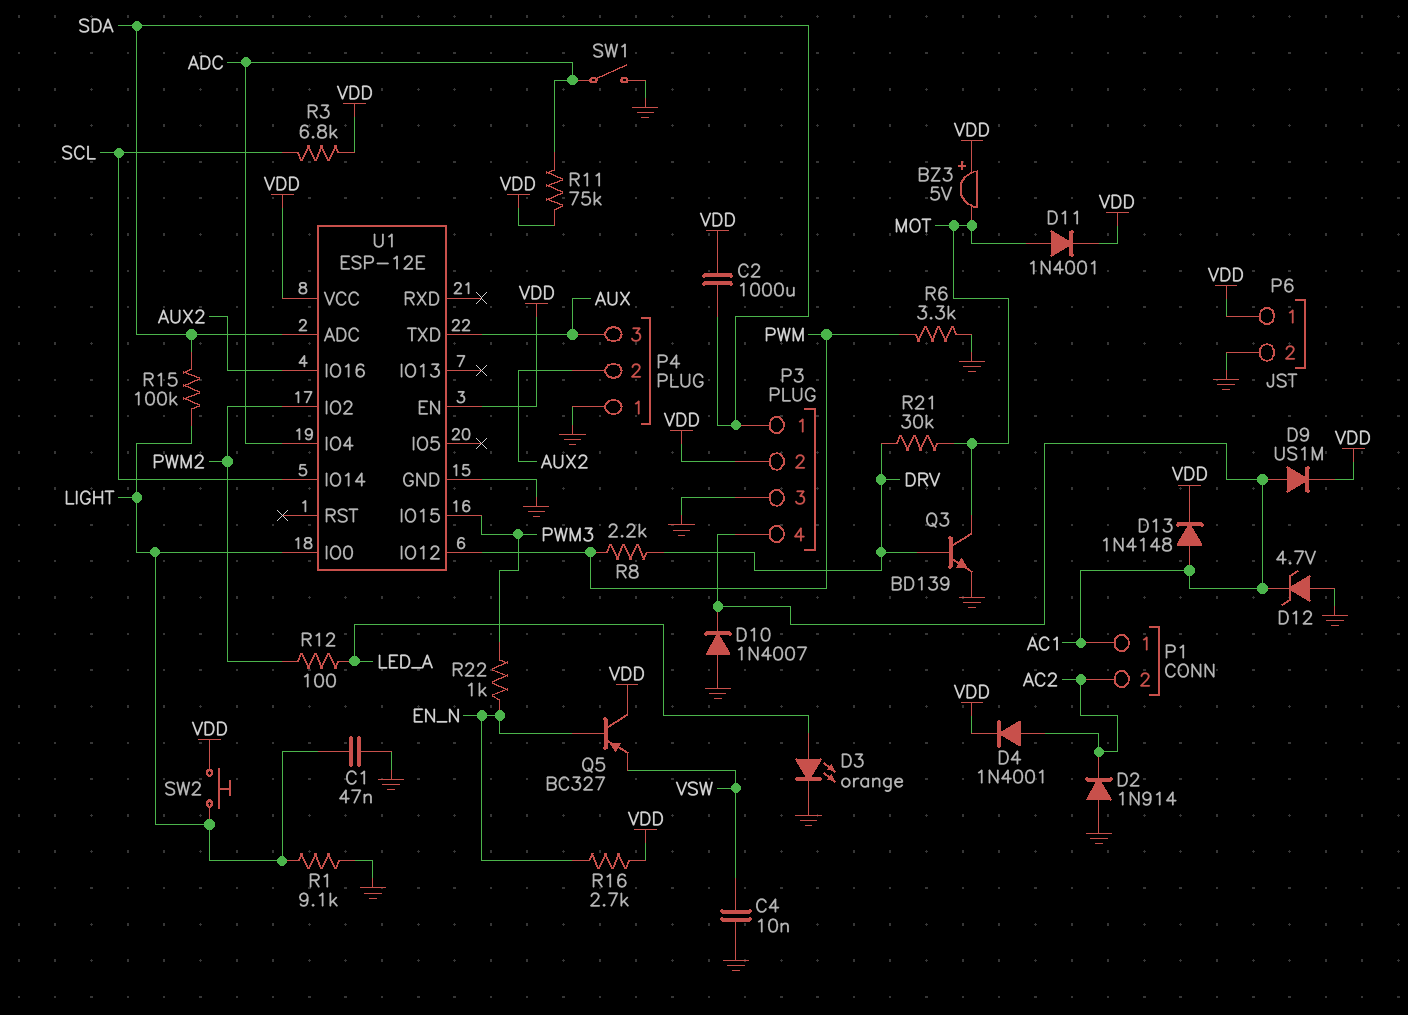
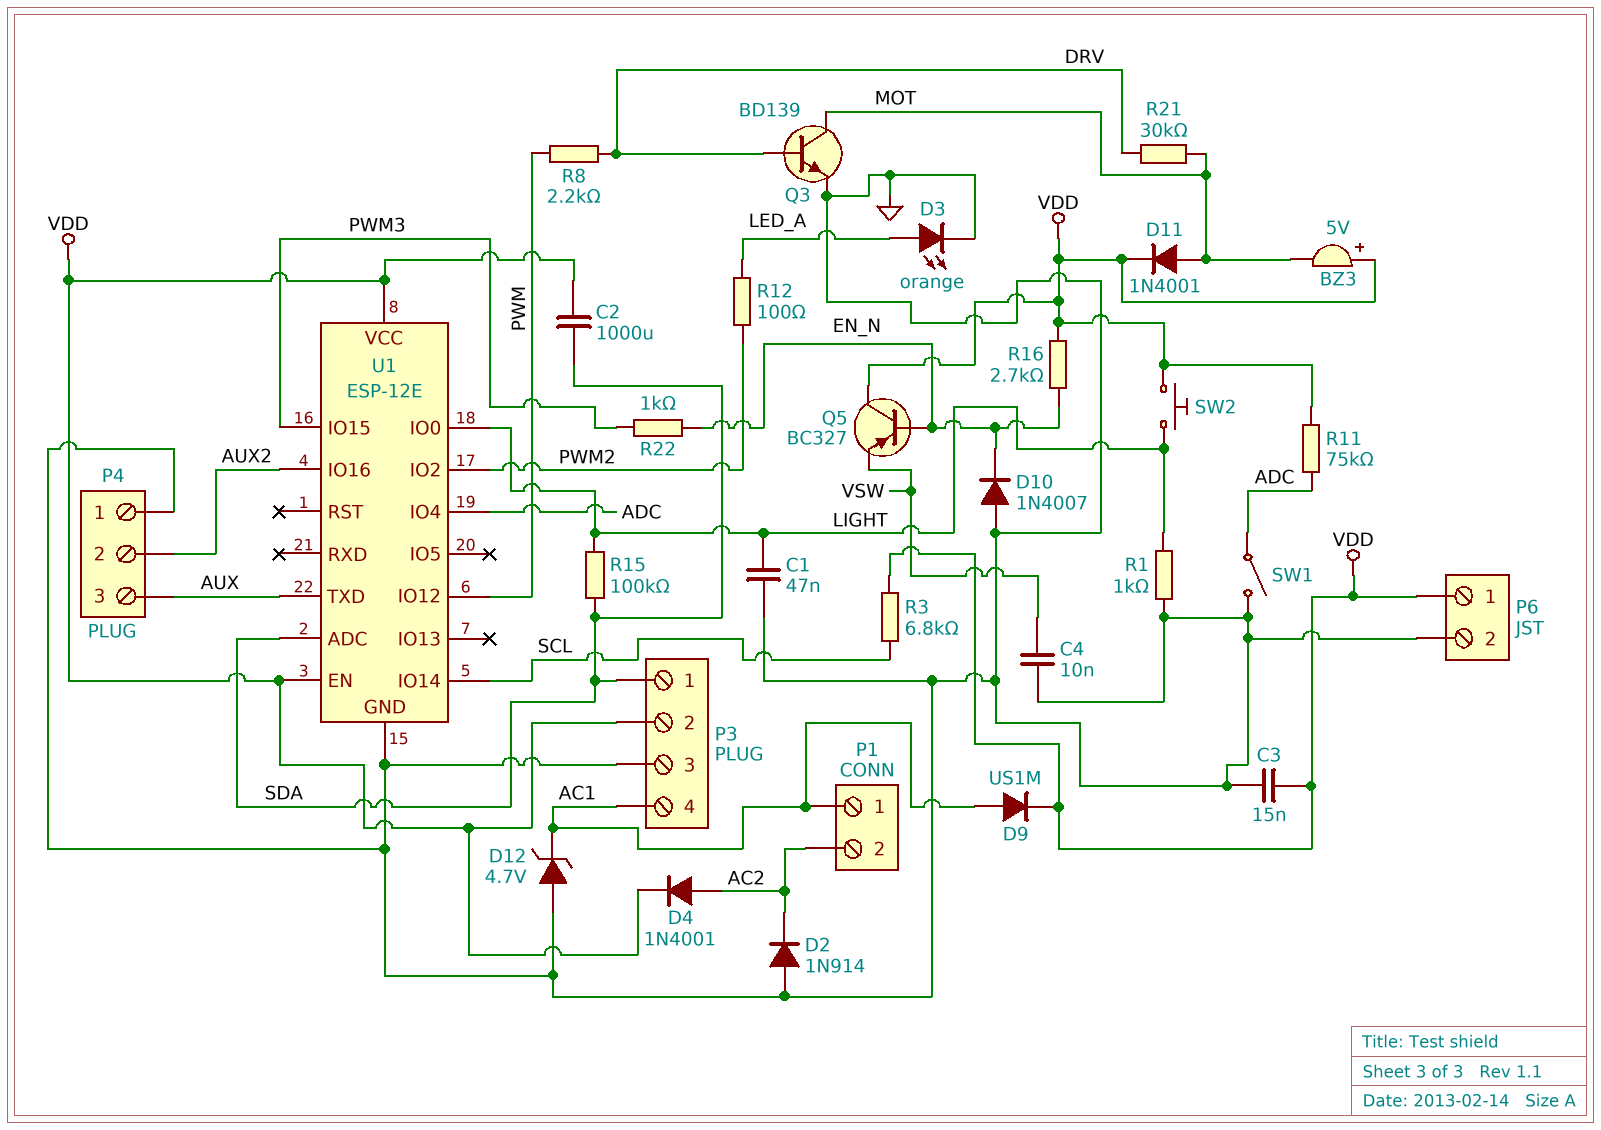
C3: none -> 15nF (GND, VDD)
D10: diode 1N4007 (A GND, K AC1) -> diode 1N4007 (A GND, K EN_N)
D13: diode 1N4148 (A AC1, K VDD) -> none
R1: 9.1k (GND, LIGHT) -> 1k (GND, LIGHT)
R6: 3.3k (GND, PWM) -> none

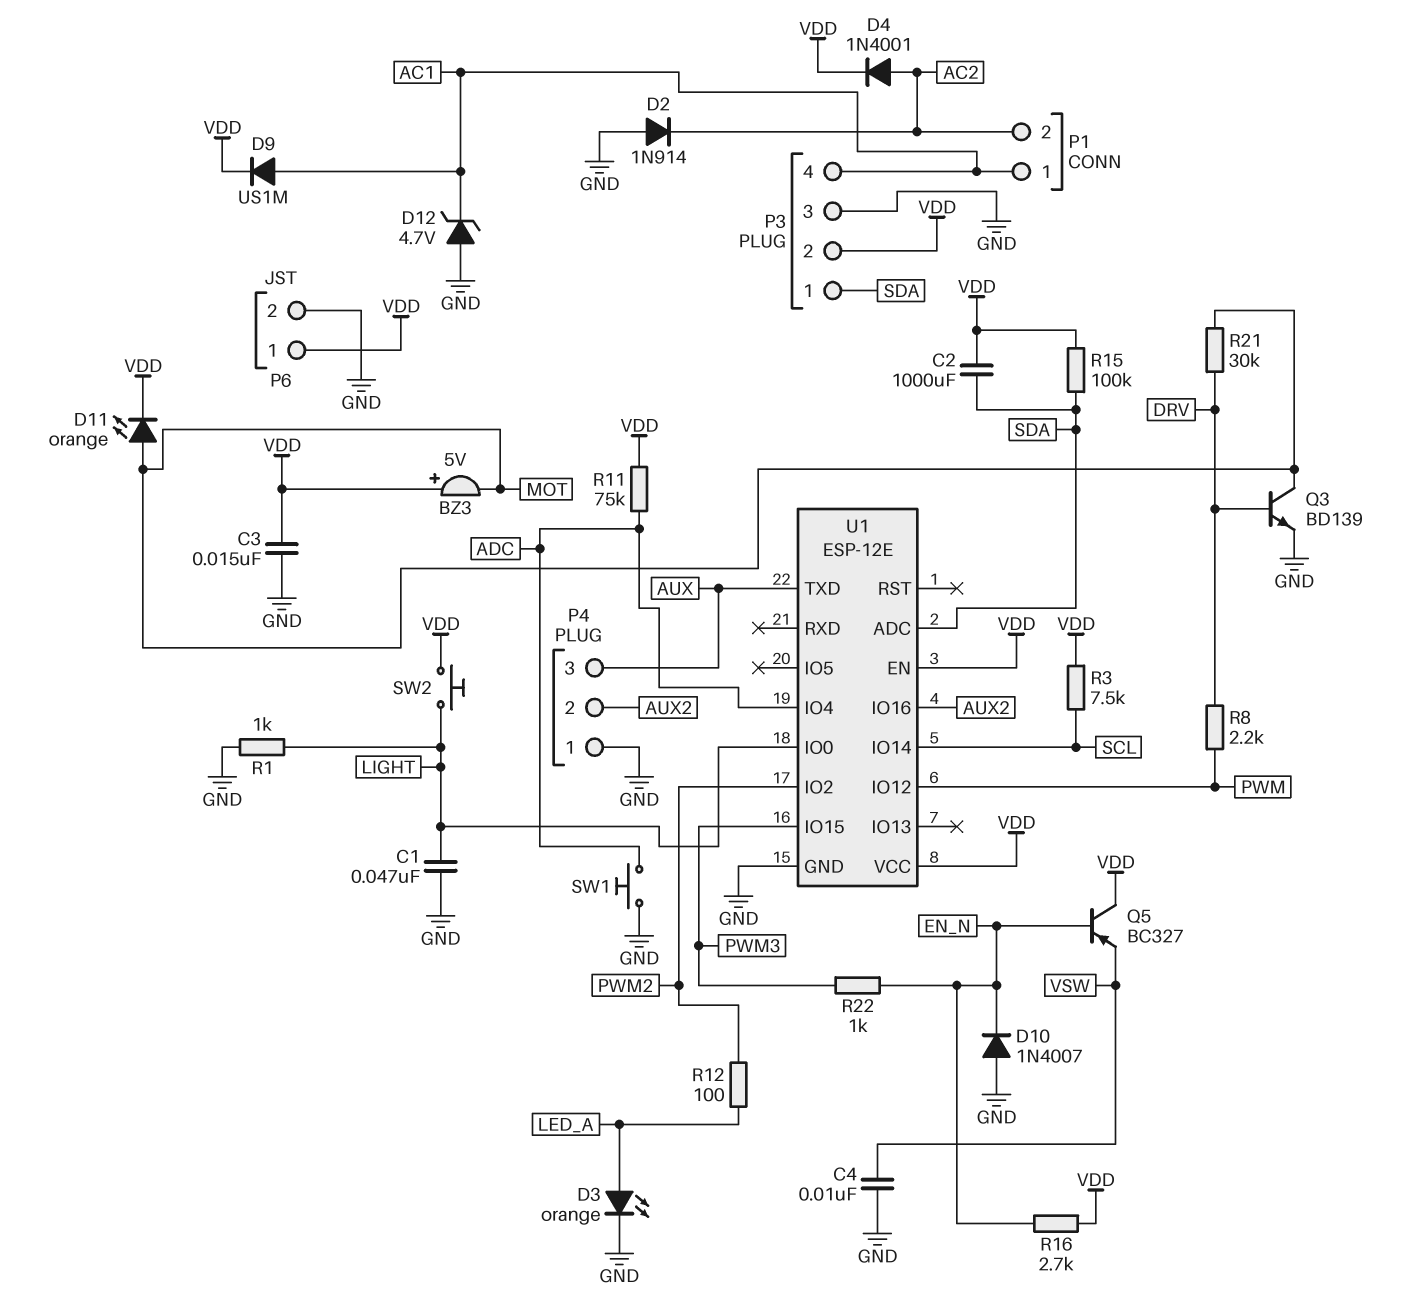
D11: diode 1N4001 (A MOT, K VDD) -> LED orange (A MOT, K VDD)
R3: 6.8k (SCL, VDD) -> 7.5k (SCL, VDD)
R15: 100k (LIGHT, SDA) -> 100k (SDA, VDD)
SW1: switch (ADC, GND) -> button (ADC, GND)

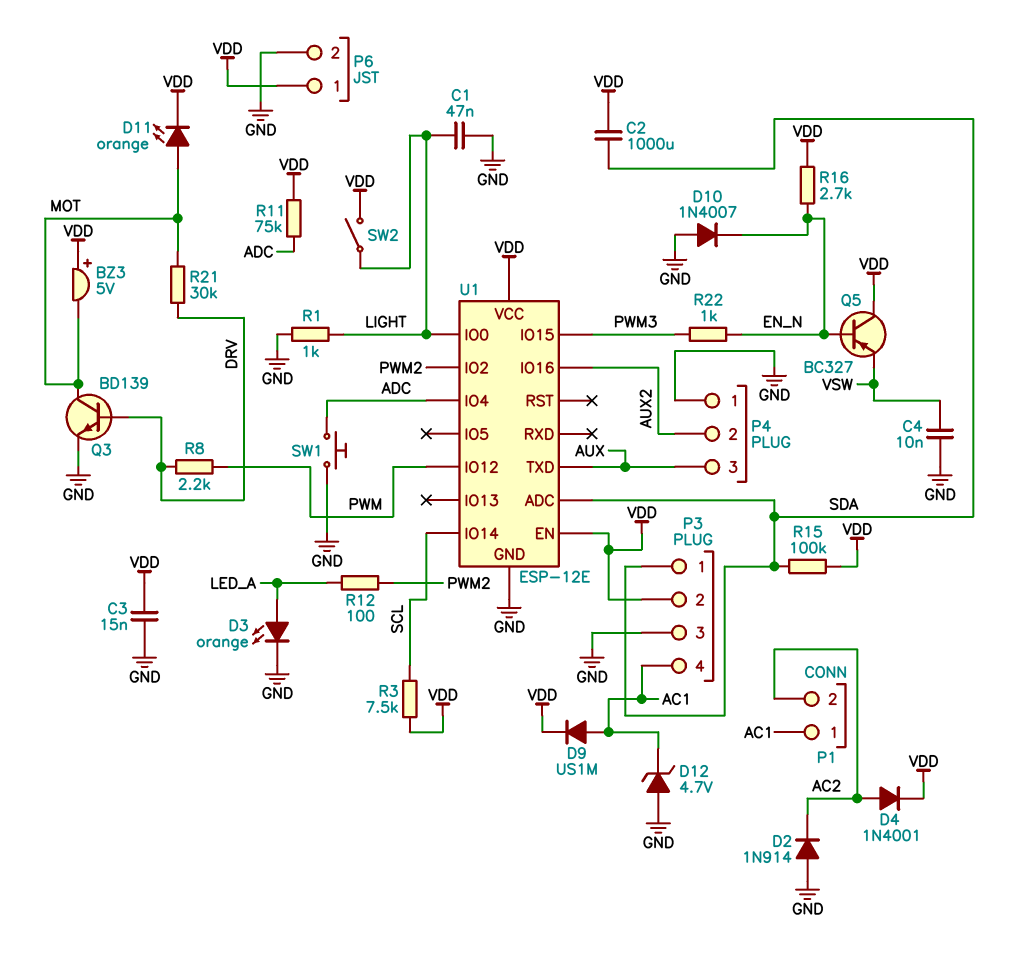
SW2: button (LIGHT, VDD) -> switch (LIGHT, VDD)

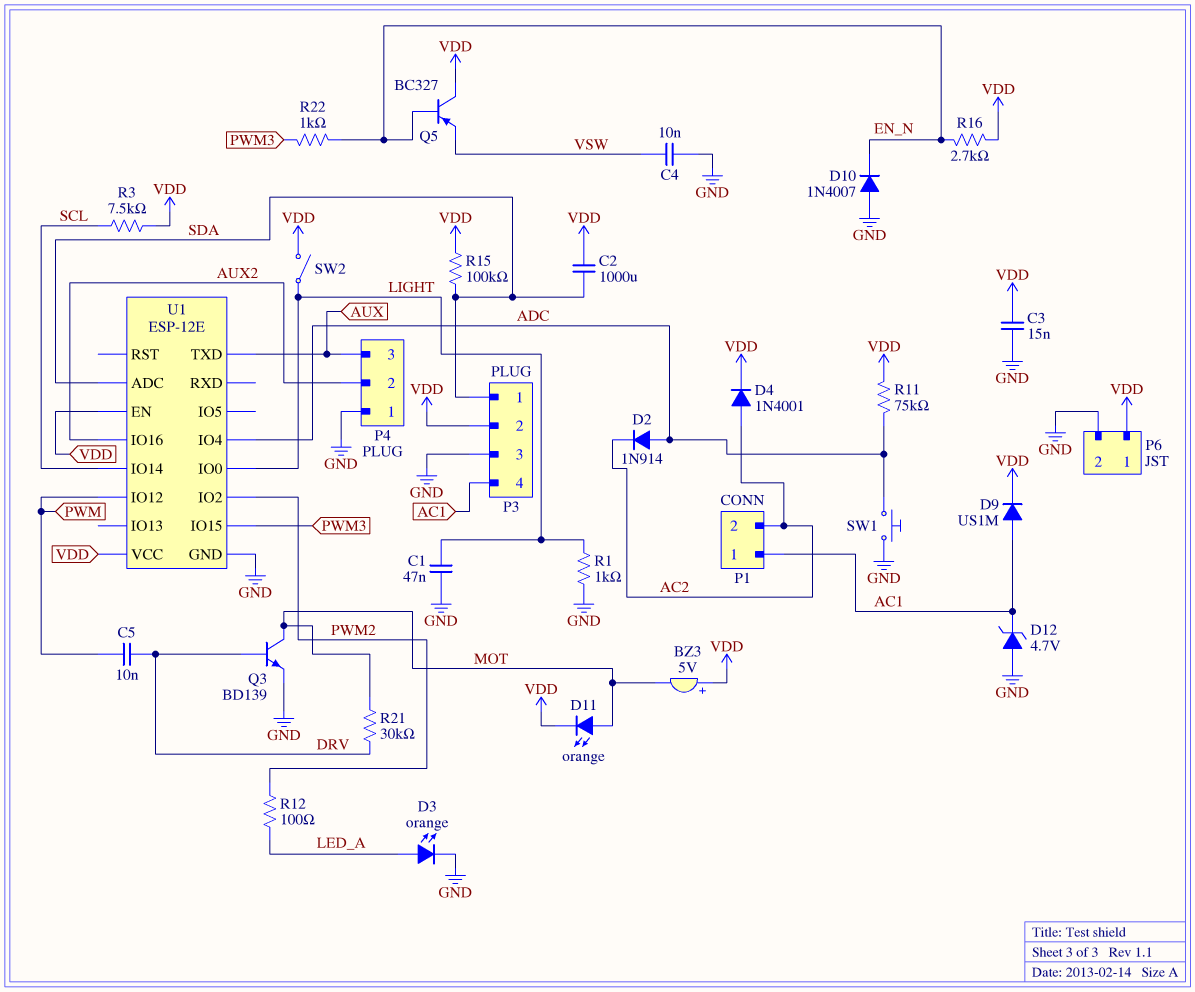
C5: none -> 10nF (DRV, PWM)
D2: diode 1N914 (A GND, K AC2) -> diode 1N914 (A ADC, K AC2)
R8: 2.2k (DRV, PWM) -> none

